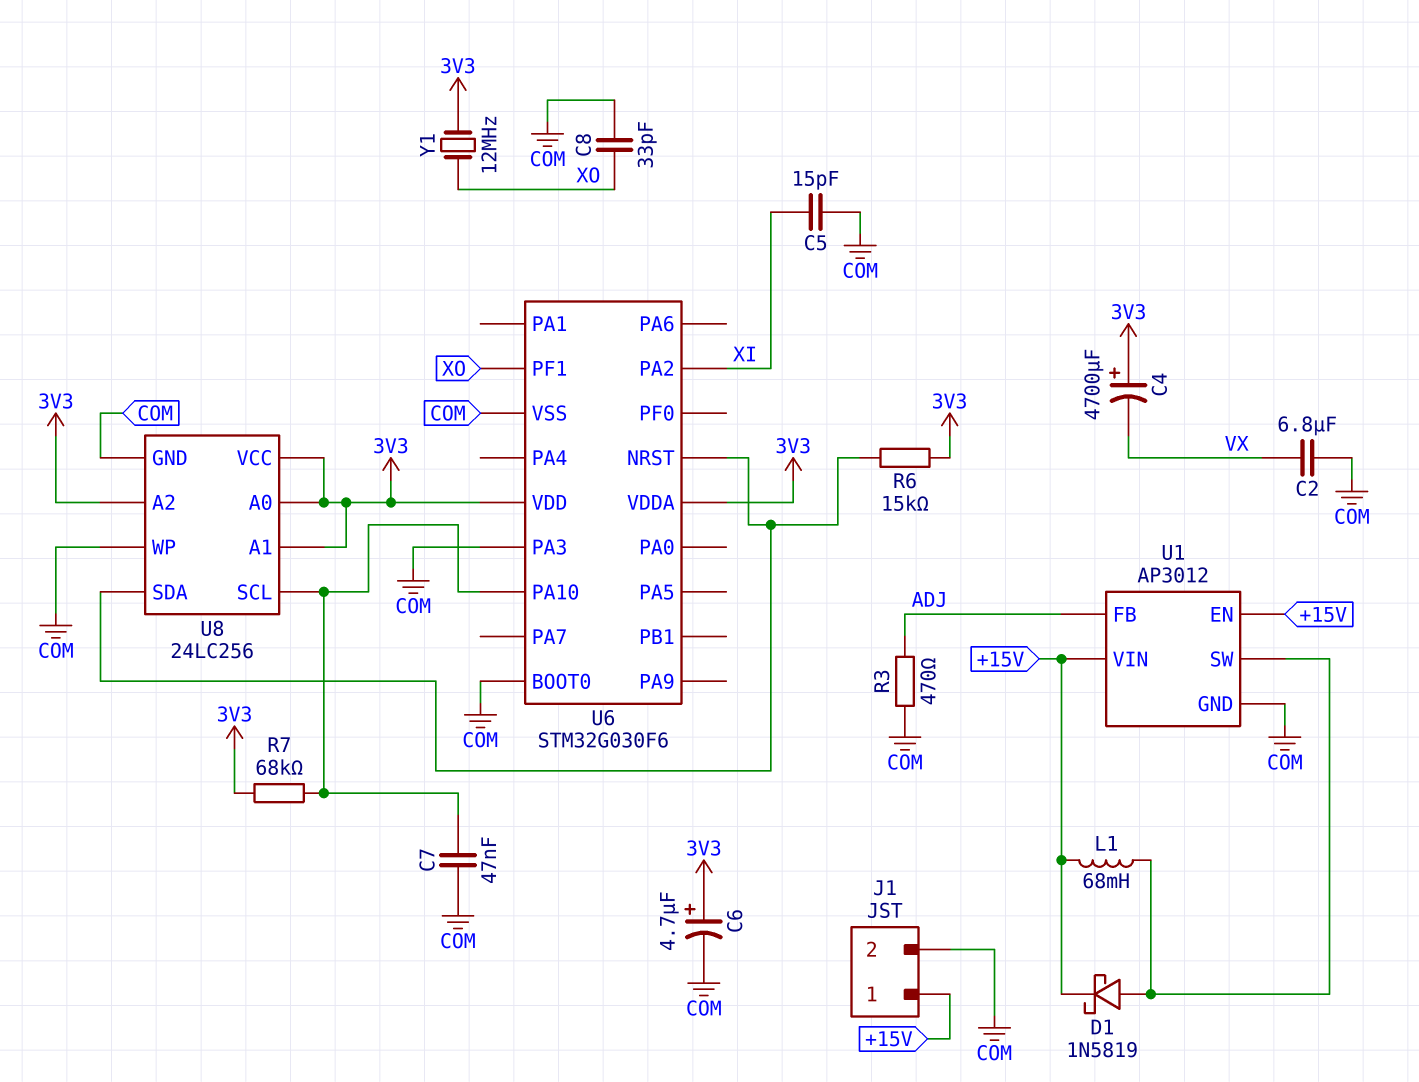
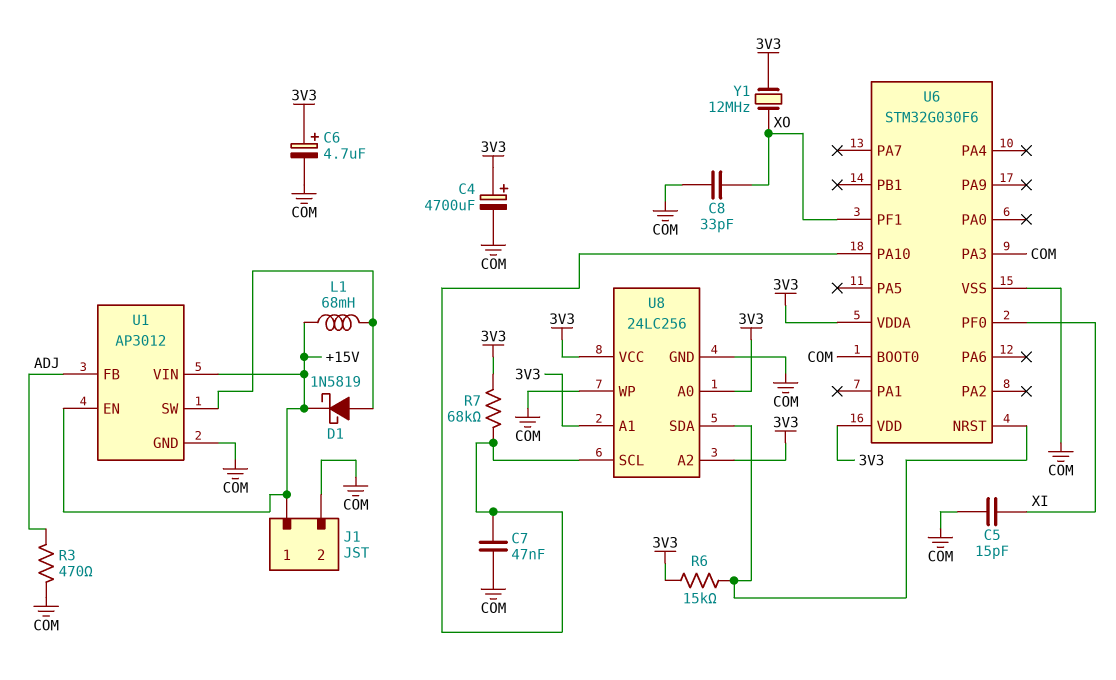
C2: 6.8uF (COM, VX) -> none
C4: 4700uF (plus 3V3, minus VX) -> 4700uF (plus 3V3, minus COM)
U6 pin PA2: XI -> none
U6 pin PF0: none -> XI

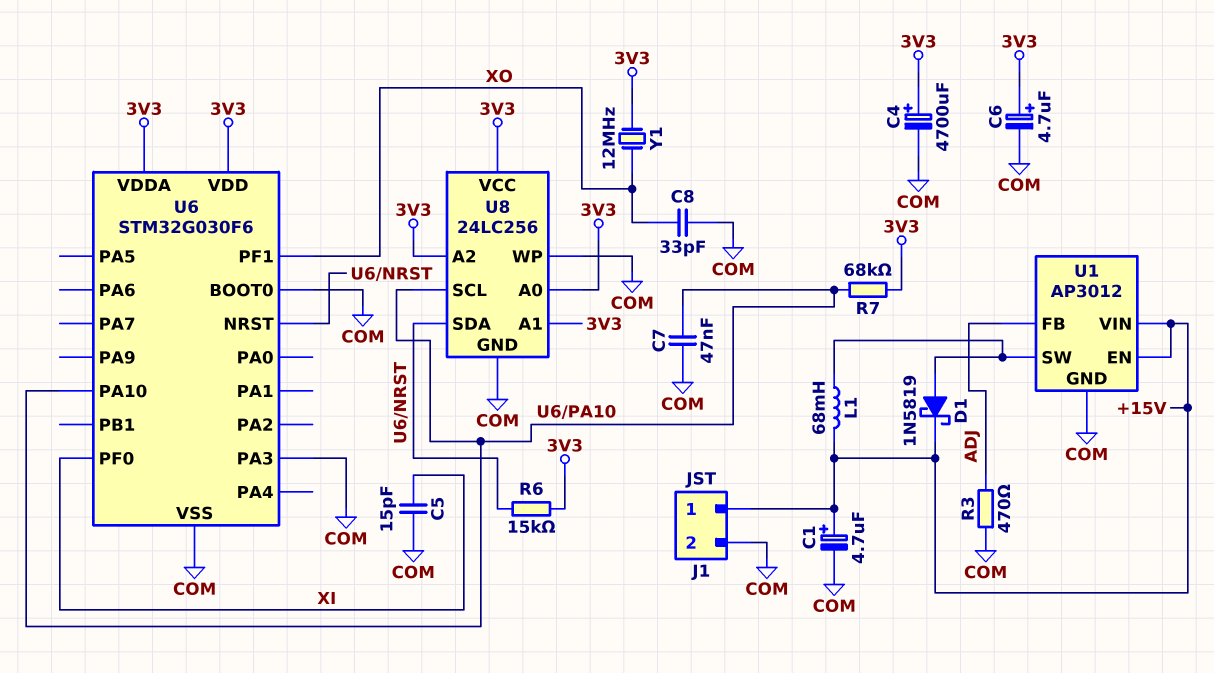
C1: none -> 4.7uF (plus +15V, minus COM)

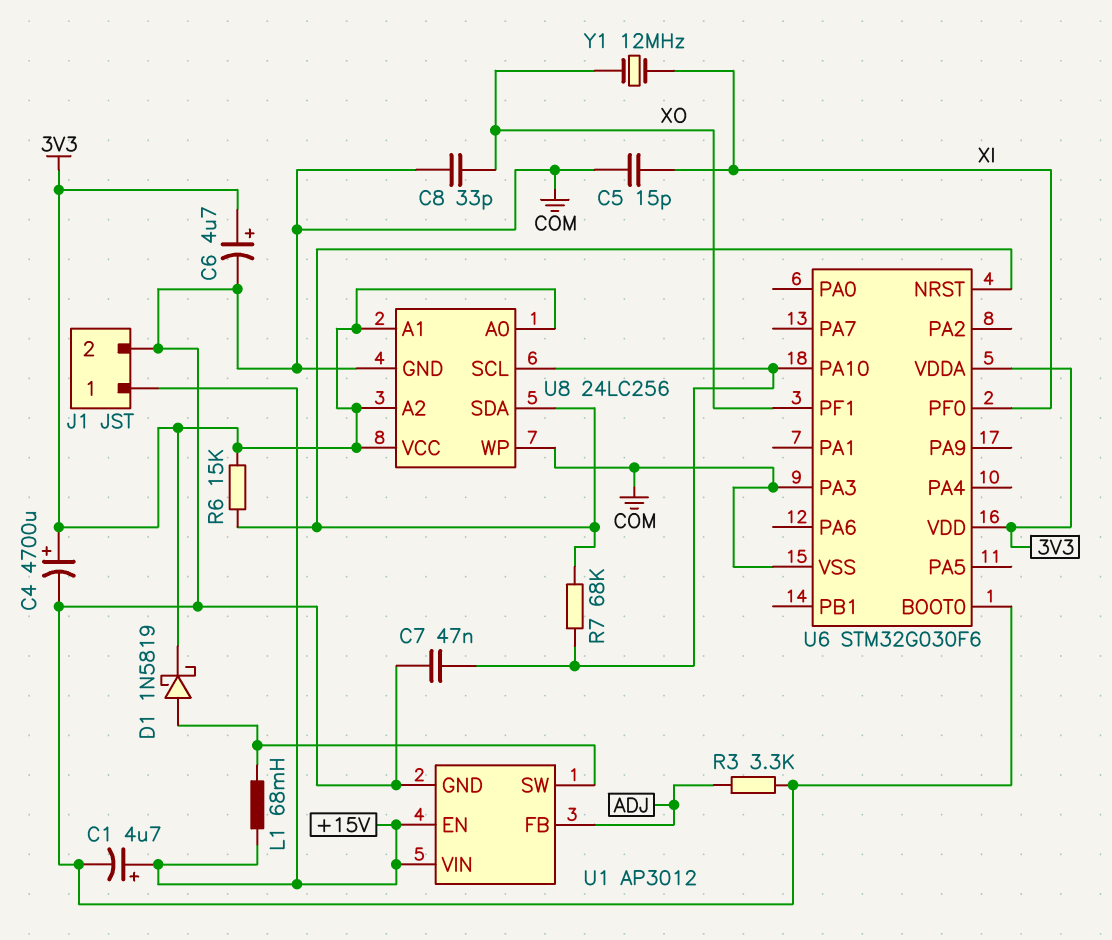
D1: schottky 1N5819 (A U1/SW, K +15V) -> schottky 1N5819 (A U1/SW, K 3V3)
R3: 470 (ADJ, COM) -> 3.3k (ADJ, COM)
R7: 68k (3V3, U6/PA10) -> 68k (U6/NRST, U6/PA10)
Y1: 12MHz (3V3, XO) -> 12MHz (XI, XO)

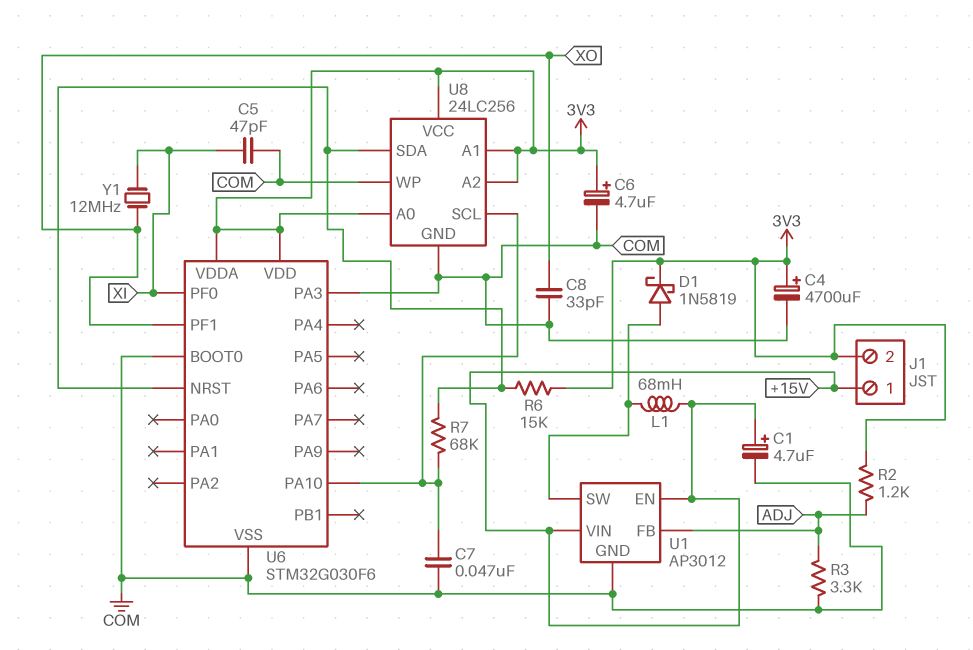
C5: 15pF (COM, XI) -> 47pF (COM, XI)
J1 pin 2: COM -> 3V3
R2: none -> 1.2k (3V3, ADJ)

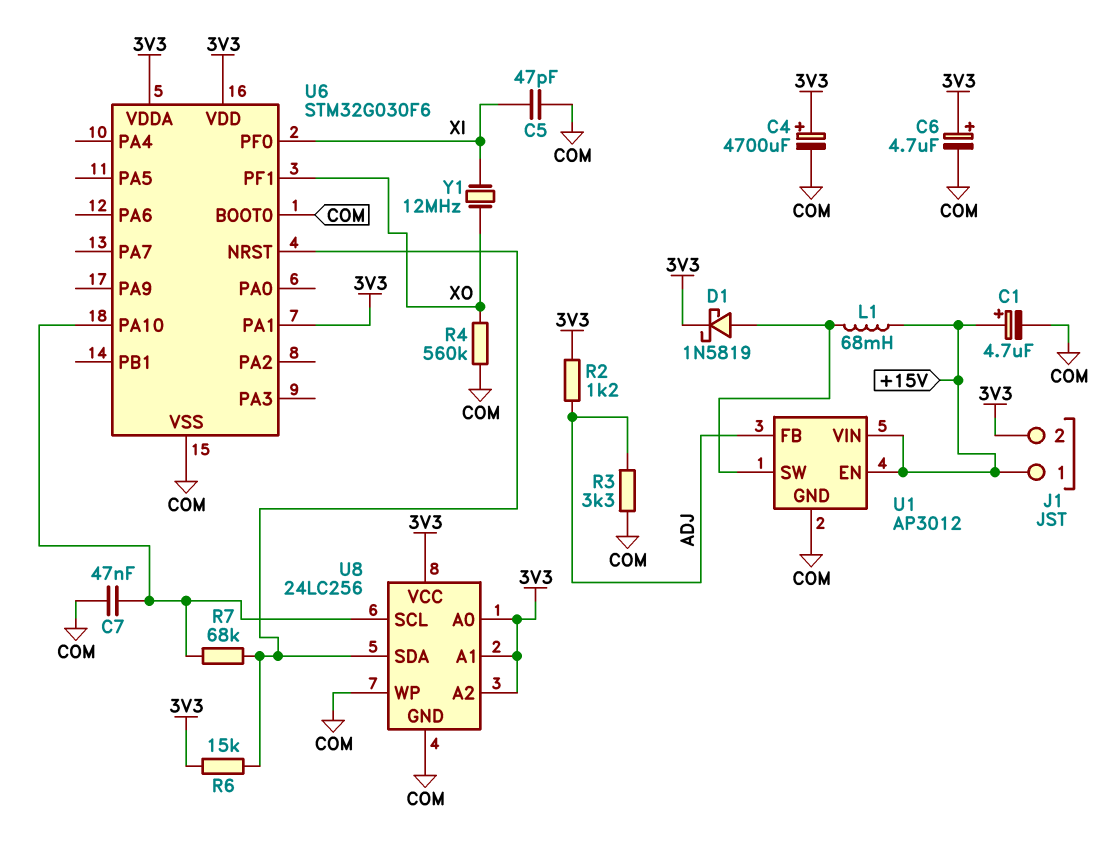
C8: 33pF (COM, XO) -> none
R4: none -> 560k (COM, XO)
U6 pin PA1: none -> 3V3
U6 pin PA3: COM -> none

